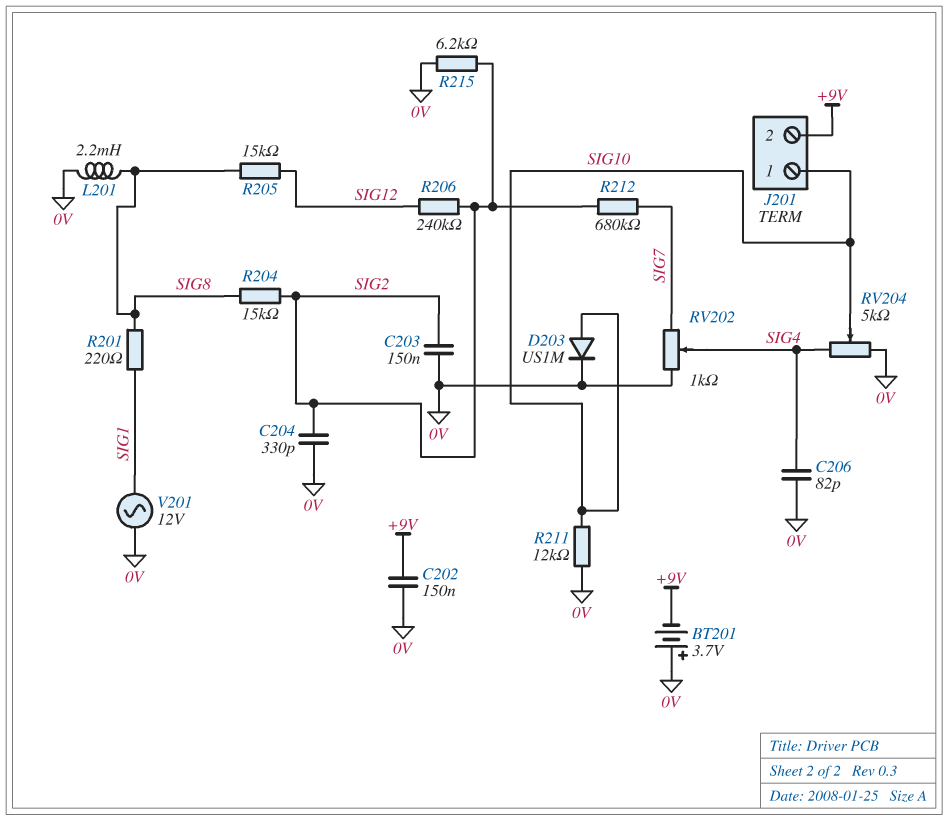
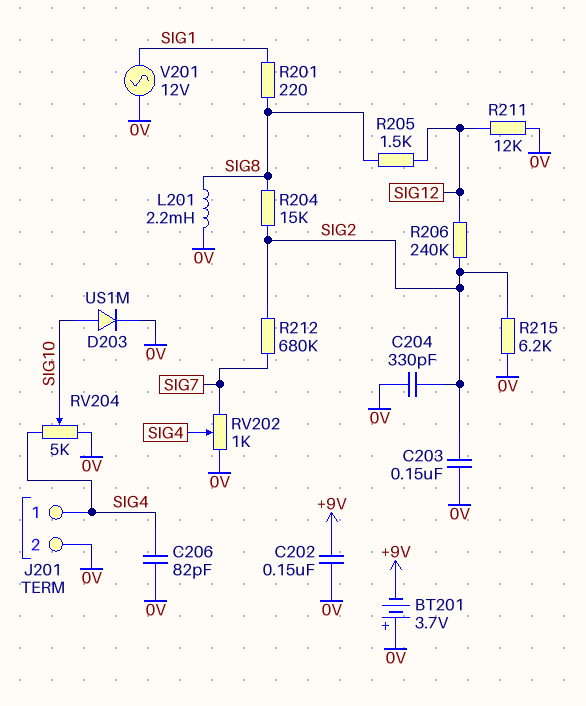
J201 pin 1: SIG10 -> SIG4
J201 pin 2: +9V -> 0V
R205: 15k (SIG8, SIG12) -> 1.5k (SIG8, SIG12)
R211: 12k (0V, SIG10) -> 12k (0V, SIG12)

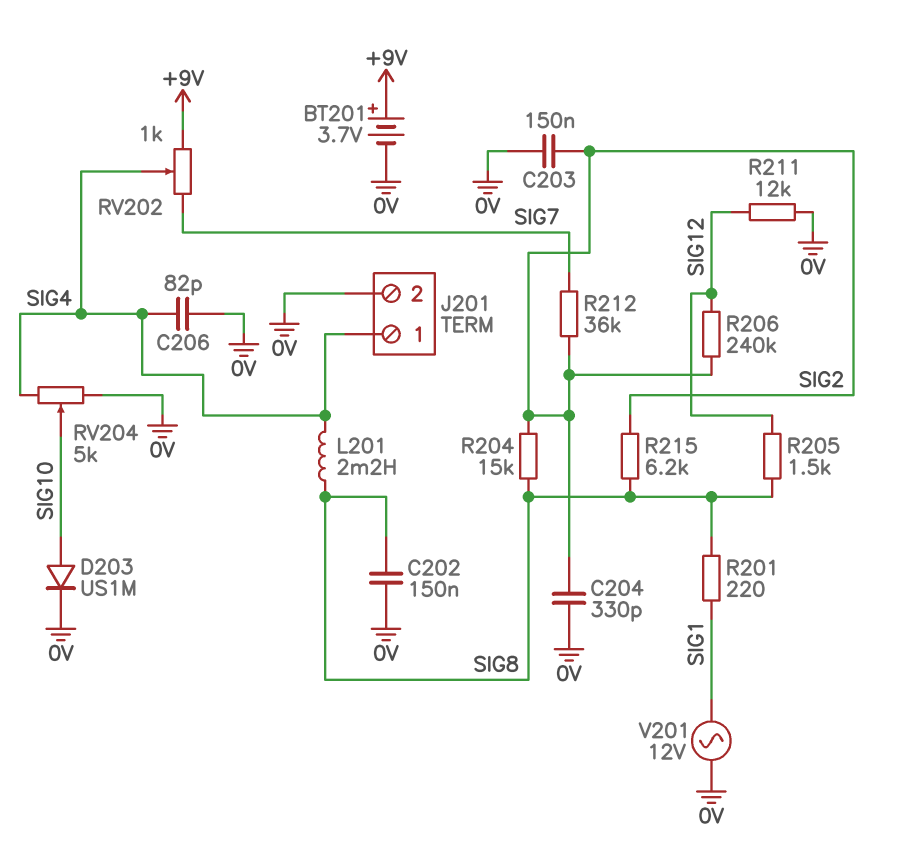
BT201: 3.7V (plus 0V, minus +9V) -> 3.7V (plus +9V, minus 0V)
C202: 150nF (+9V, 0V) -> 150nF (0V, SIG8)
L201: 2.2mH (0V, SIG8) -> 2.2mH (SIG4, SIG8)
R212: 680k (SIG2, SIG7) -> 36k (SIG2, SIG7)
R215: 6.2k (0V, SIG2) -> 6.2k (SIG2, SIG8)
RV202: 1k (0V, SIG7, wiper SIG4) -> 1k (+9V, SIG7, wiper SIG4)

